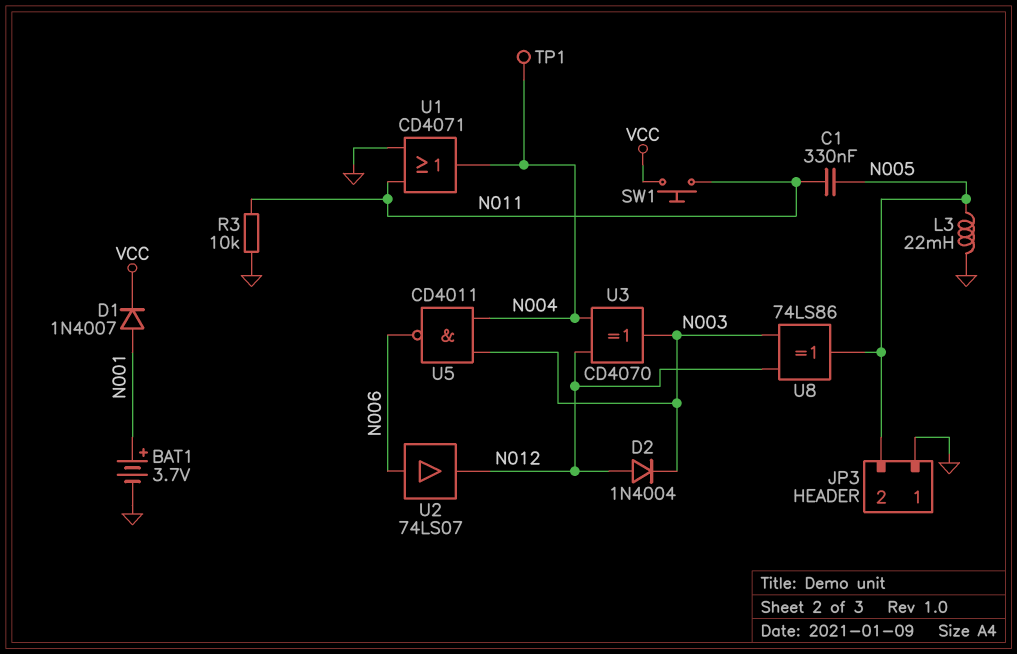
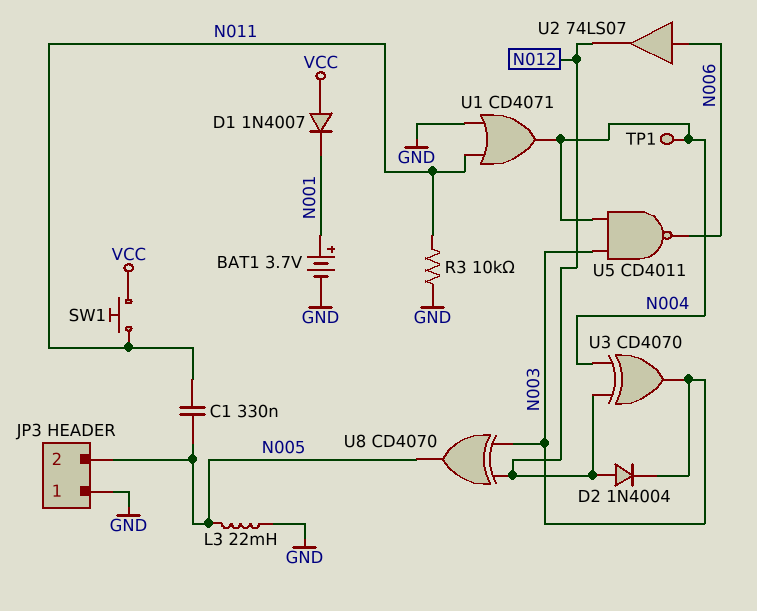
D1: diode 1N4007 (A N001, K VCC) -> diode 1N4007 (A VCC, K N001)
U8: XOR 74LS86 (in N003, in N012, out N005) -> XOR CD4070 (in N003, in N012, out N005)

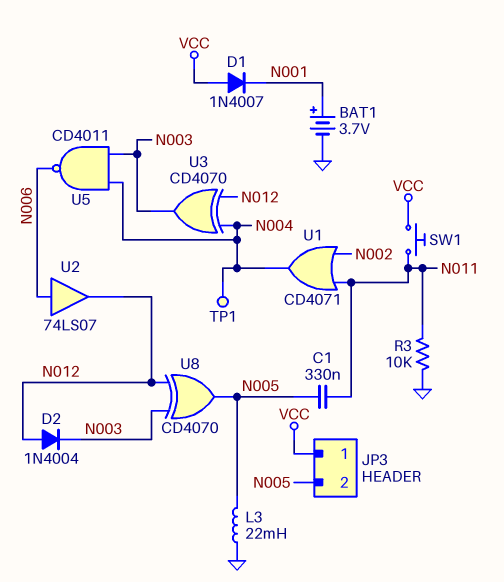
JP3 pin 1: GND -> VCC
U1: OR CD4071 (in GND, in N011, out N004) -> OR CD4071 (in N002, in N011, out N004)

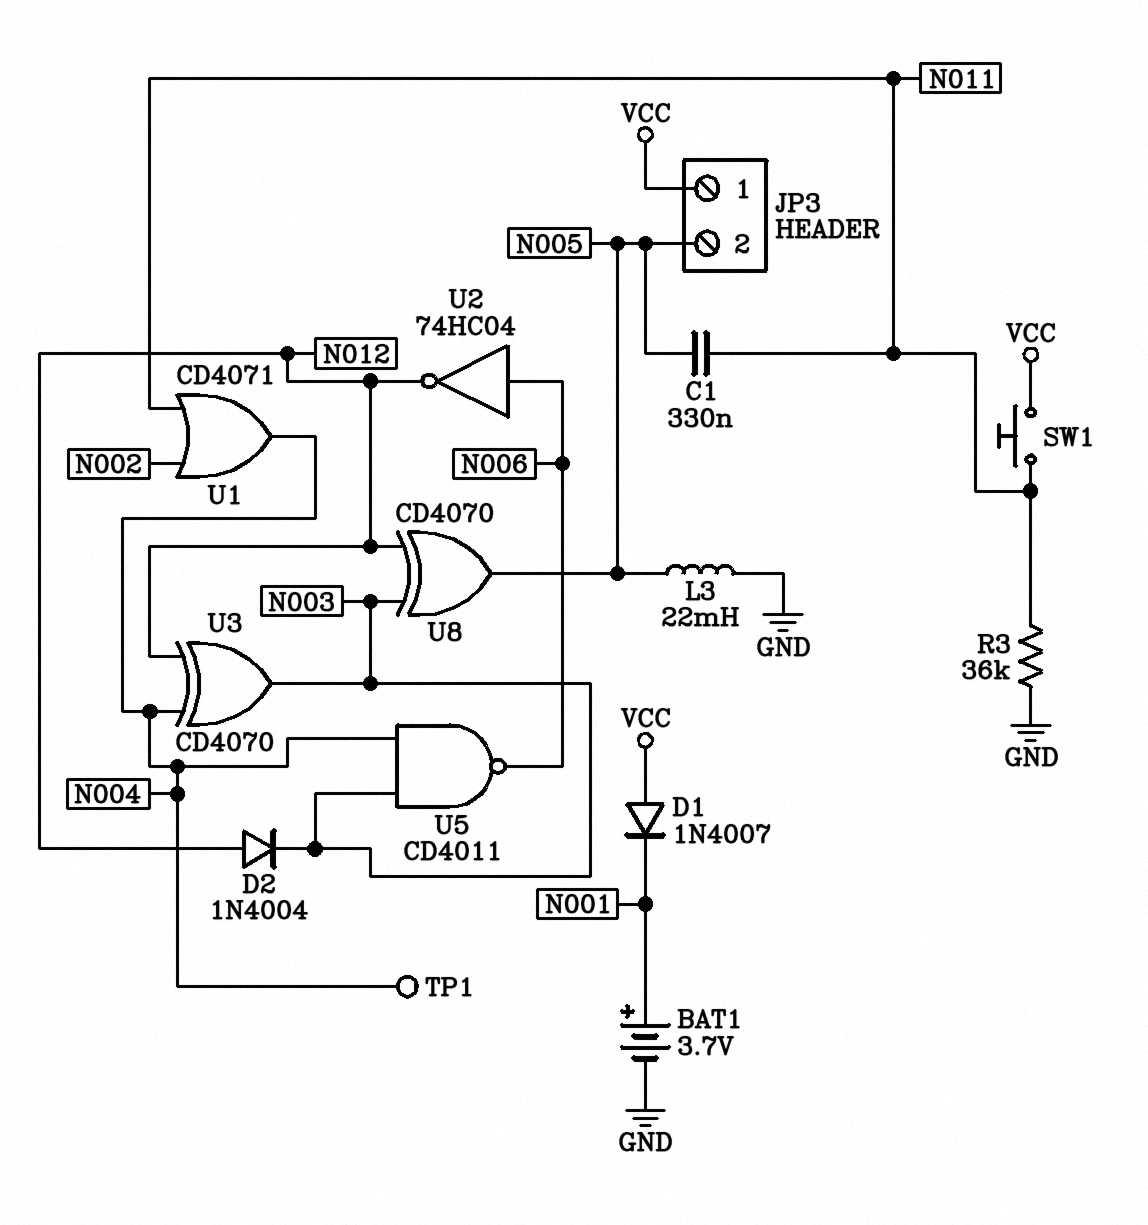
R3: 10k (GND, N011) -> 36k (GND, N011)
U2: buffer 74LS07 (in N006, out N012) -> NOT 74HC04 (in N006, out N012)

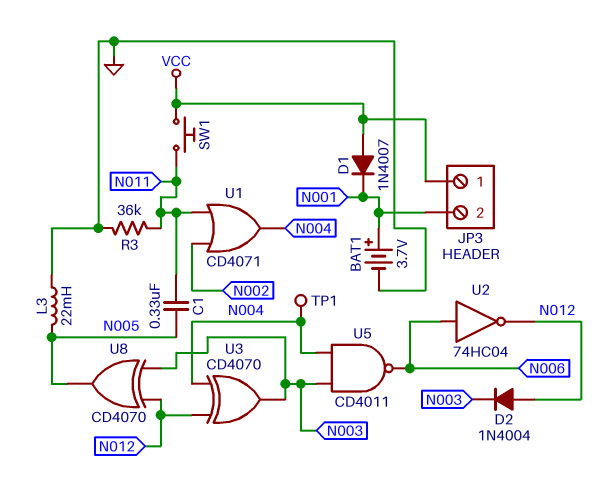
JP3 pin 2: N005 -> N001

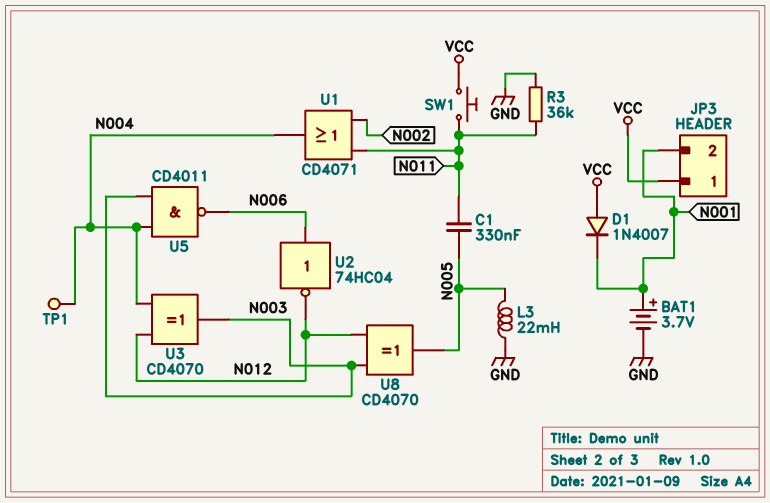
D2: diode 1N4004 (A N012, K N003) -> none

